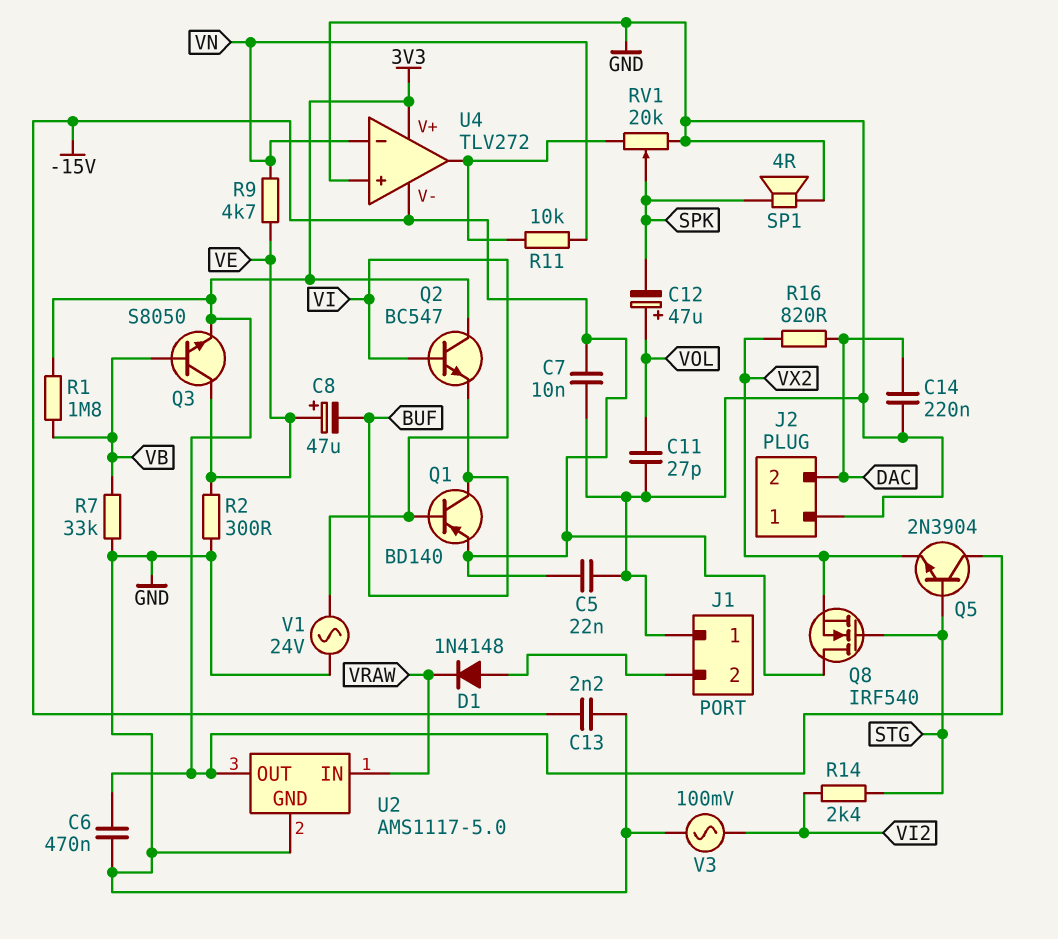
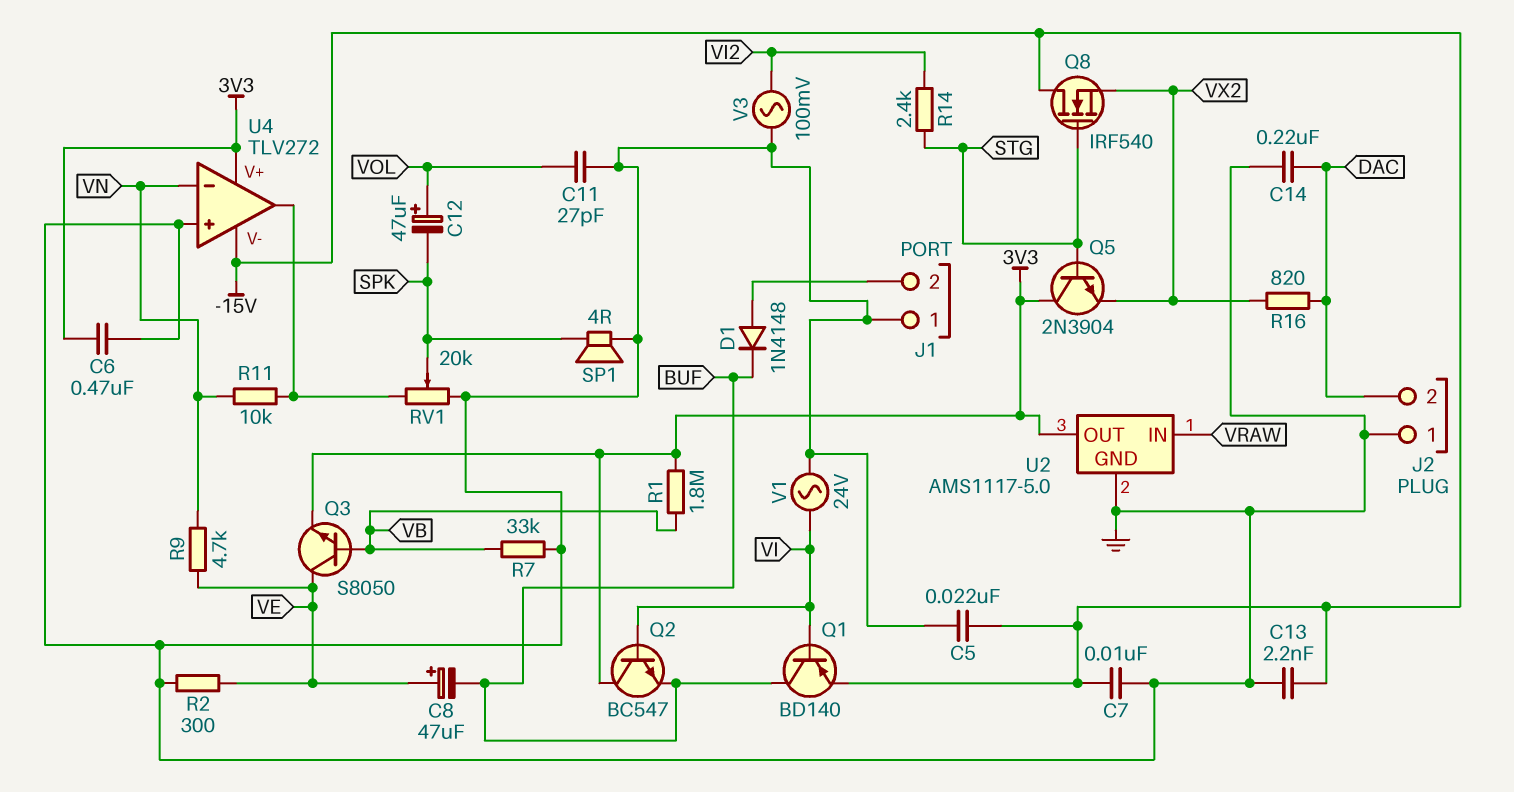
D1: diode 1N4148 (A J1/2, K VRAW) -> diode 1N4148 (A J1/2, K BUF)

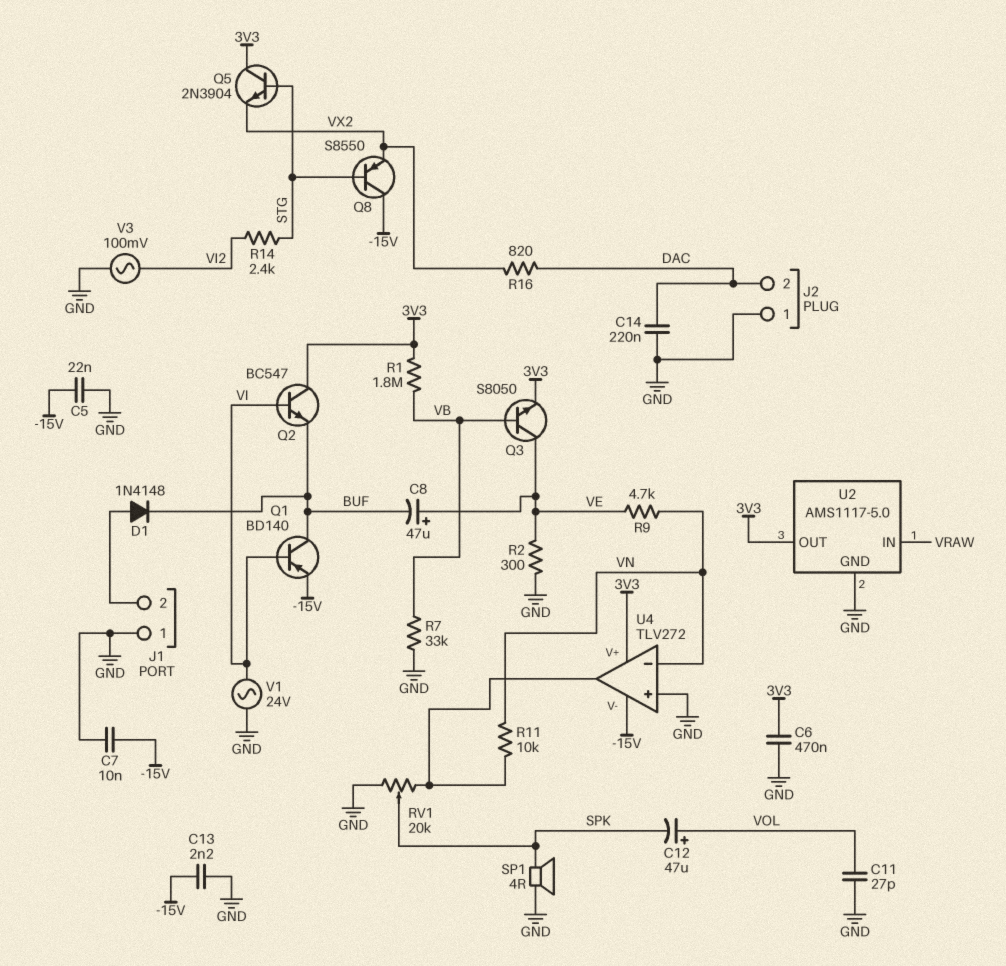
Q8: NMOS IRF540 (G STG, D -15V, S VX2) -> PNP S8550 (B STG, C -15V, E VX2)

